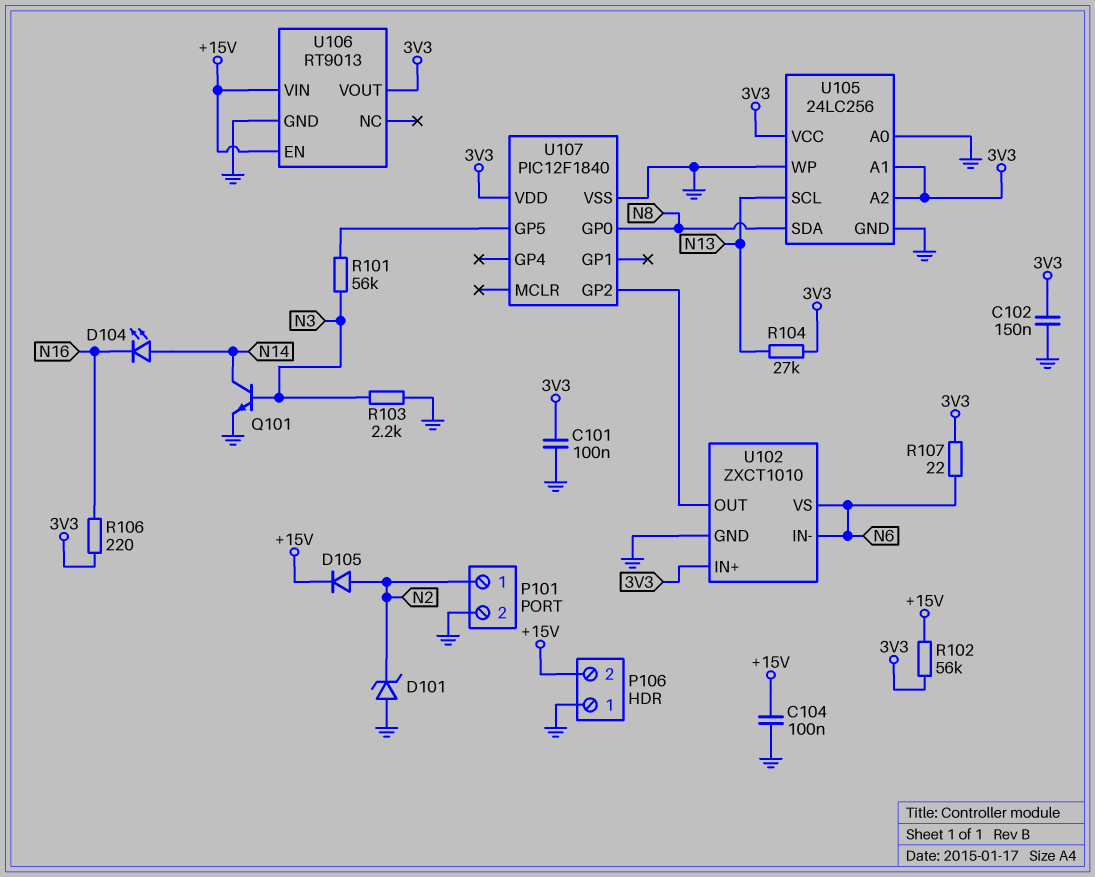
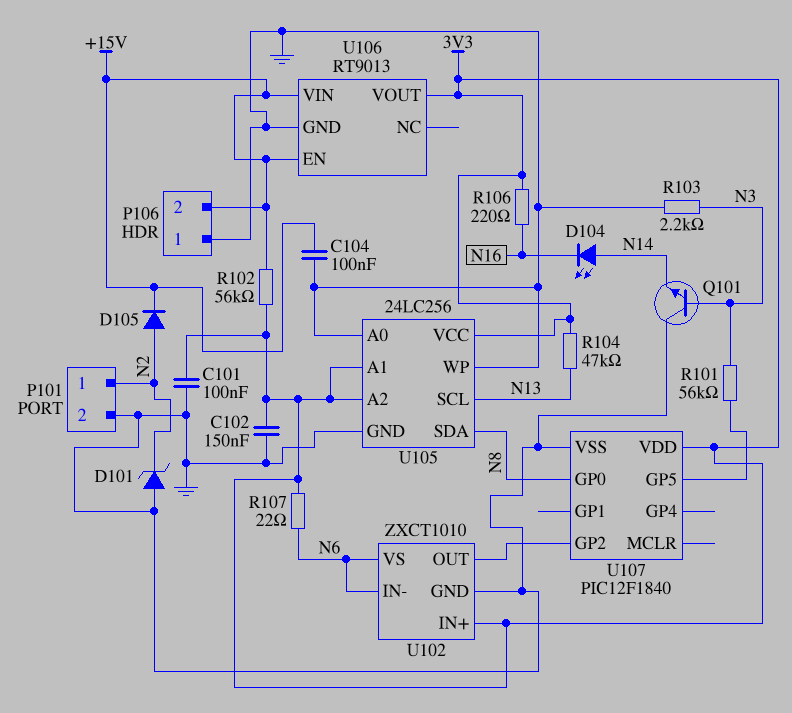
Q101: NPN (B N3, C N14, E GND) -> NPN (B N3, C GND, E N14)
R104: 27k (3V3, N13) -> 47k (3V3, N13)

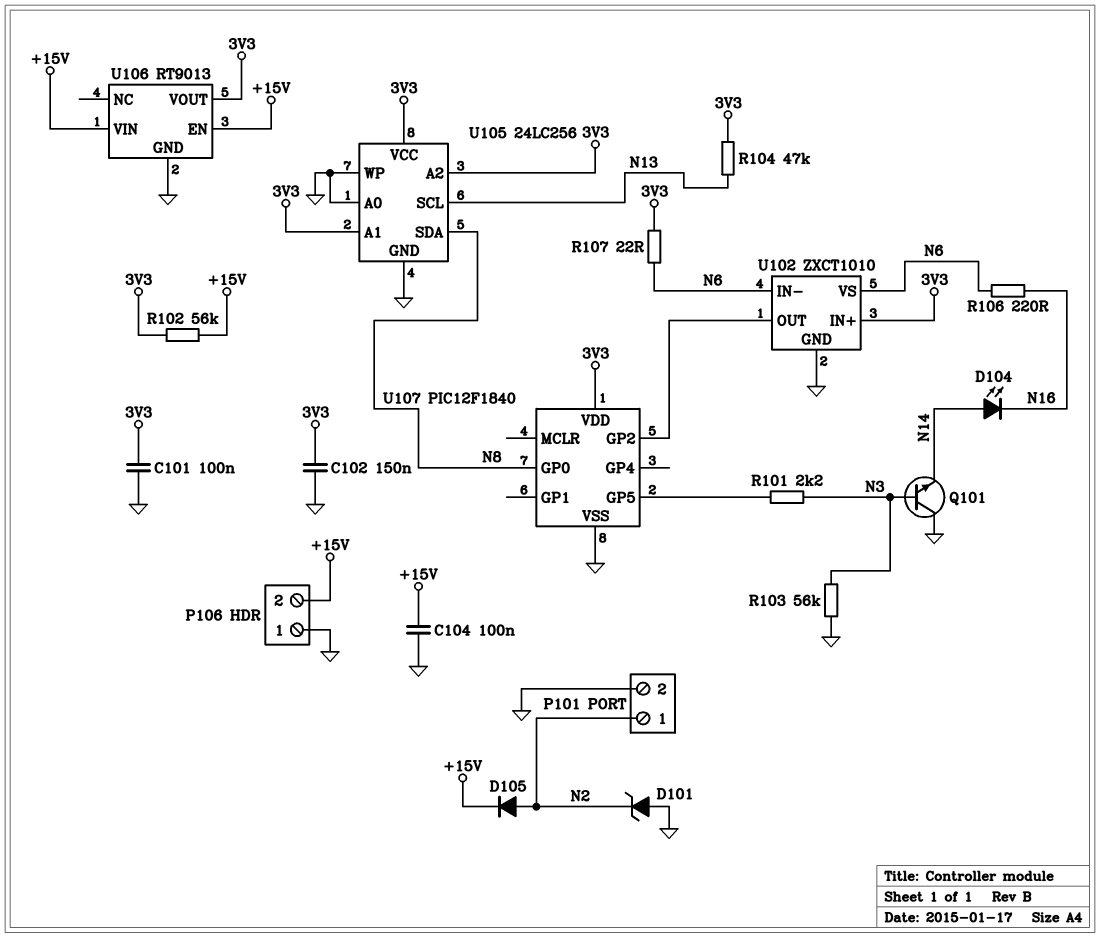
R101: 56k (N3, U107/GP5) -> 2.2k (N3, U107/GP5)
R103: 2.2k (GND, N3) -> 56k (GND, N3)
R106: 220 (3V3, N16) -> 220 (N6, N16)

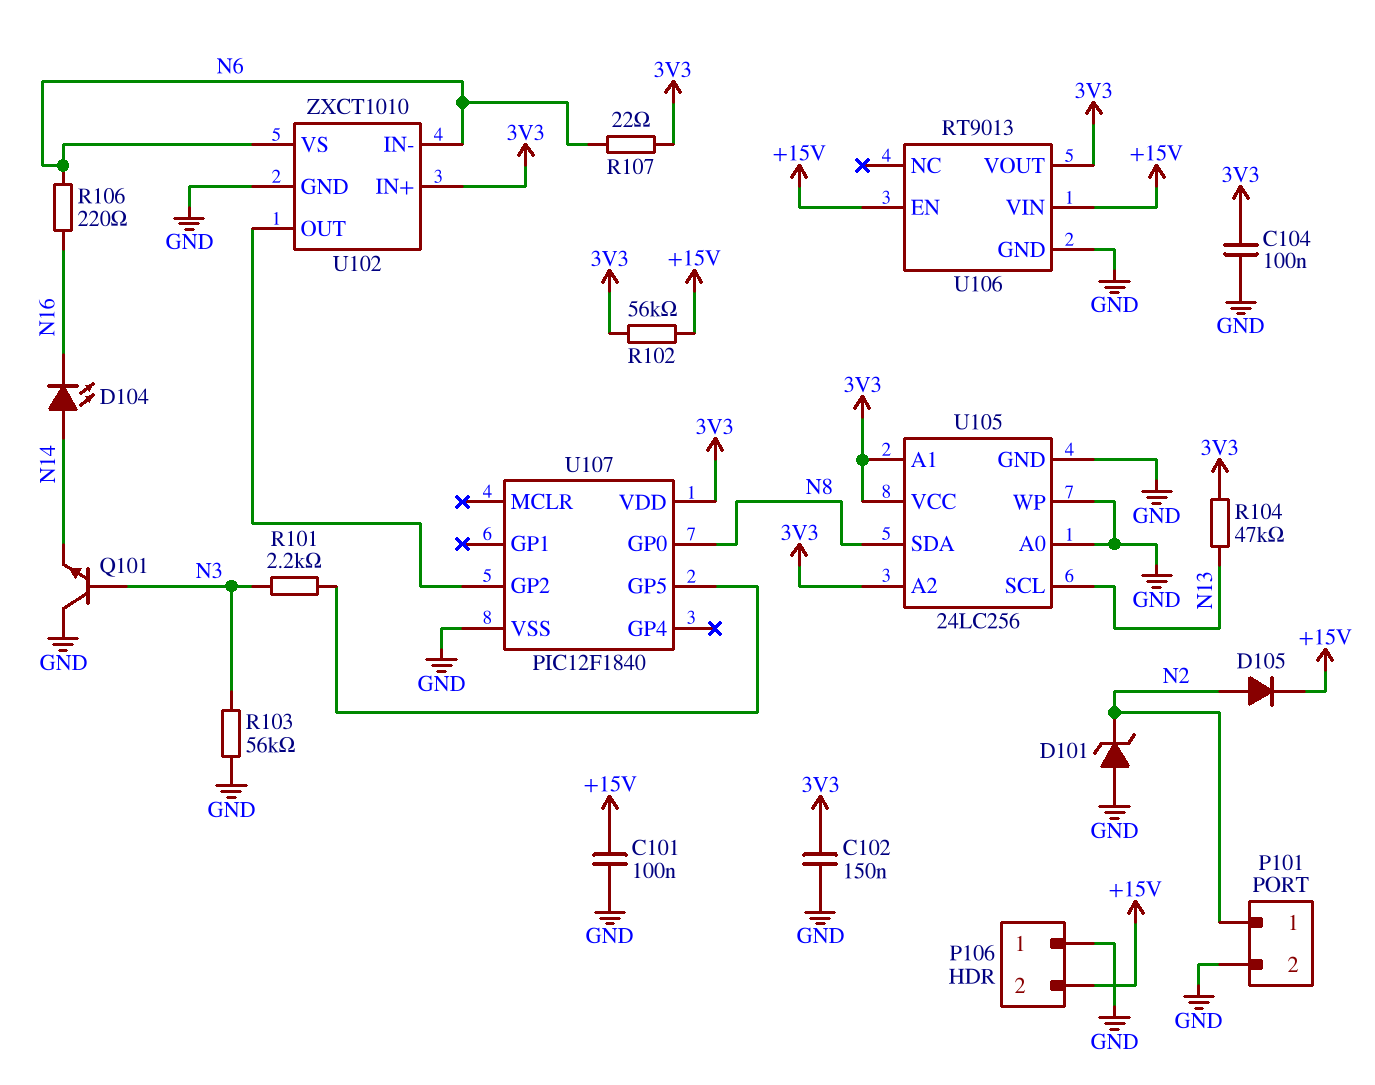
C101: 100nF (3V3, GND) -> 100nF (+15V, GND)
C104: 100nF (+15V, GND) -> 100nF (3V3, GND)

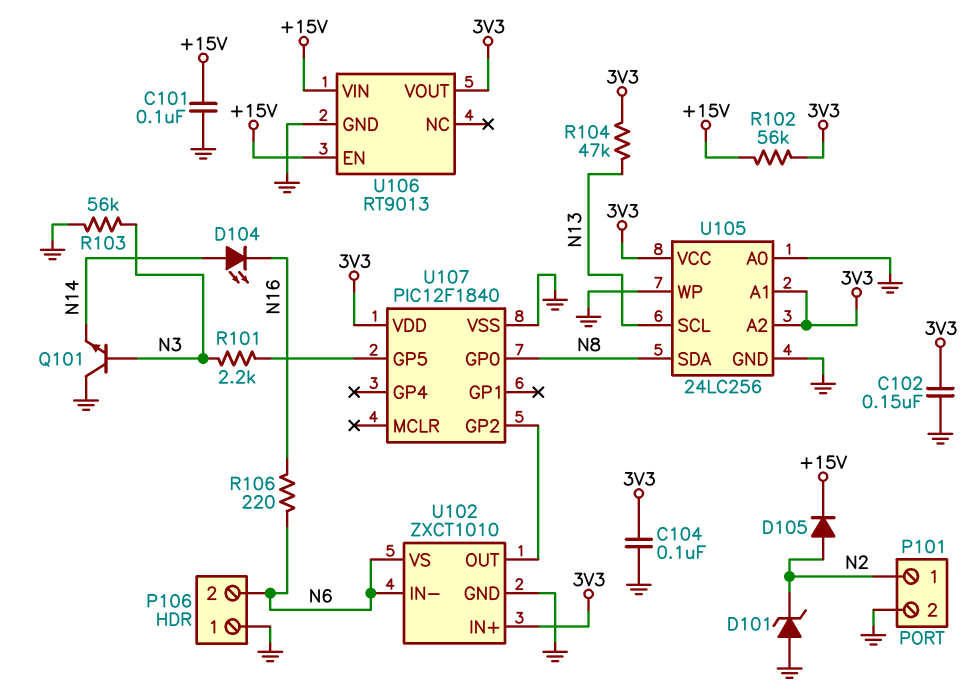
P106 pin 2: +15V -> N6
R107: 22 (3V3, N6) -> none

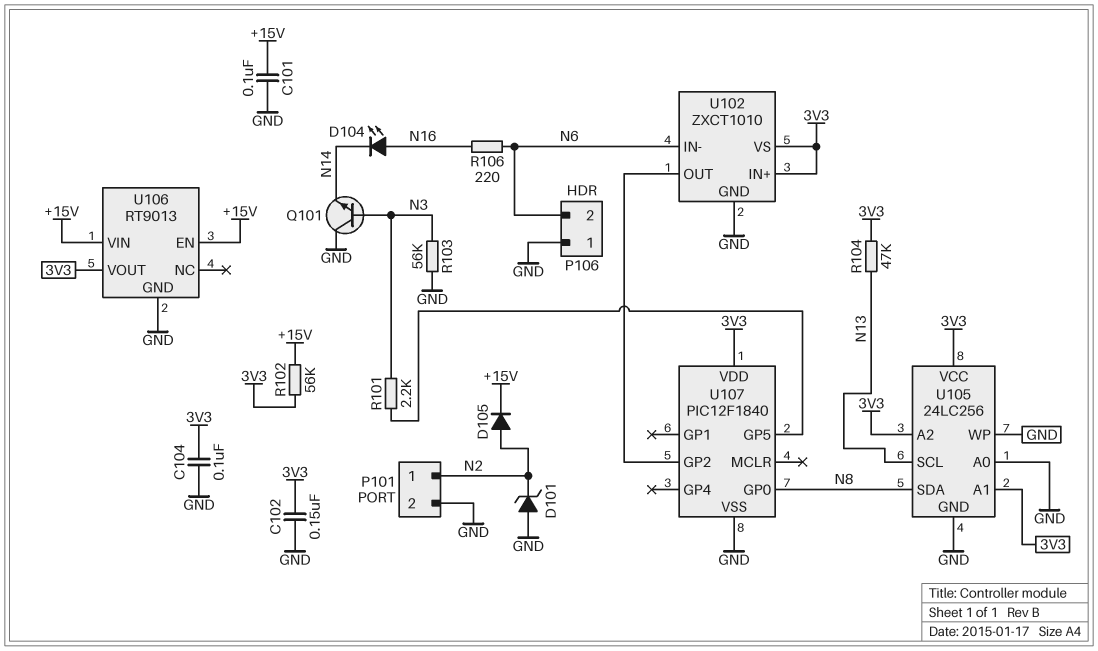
D104: LED (A N14, K N16) -> LED (A N16, K N14)
U102 pin VS: N6 -> 3V3

